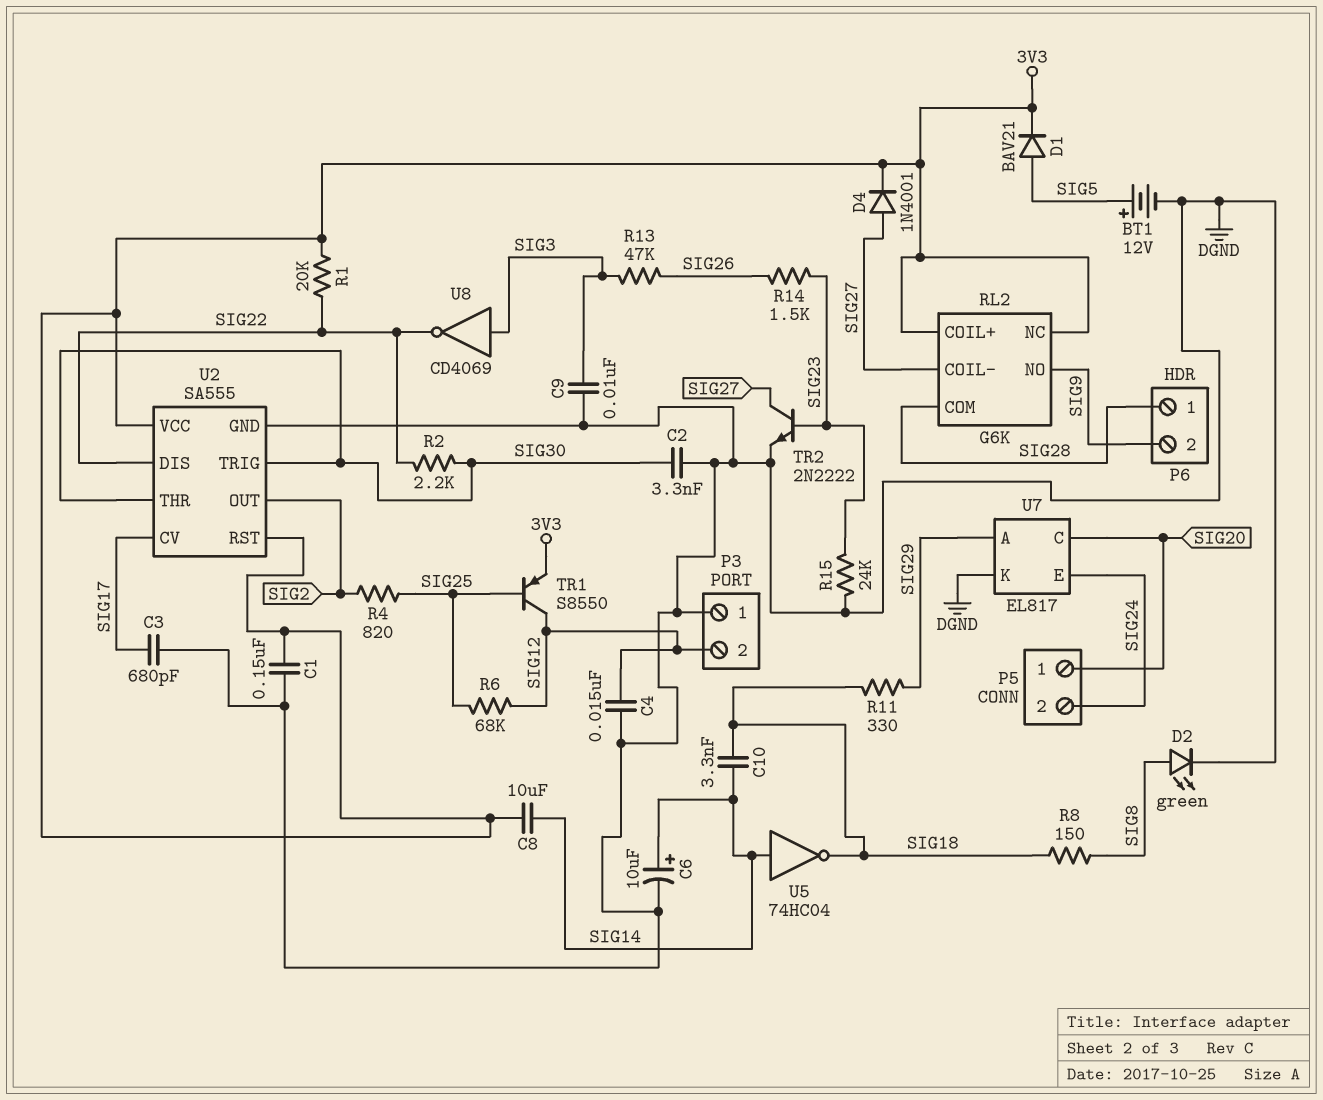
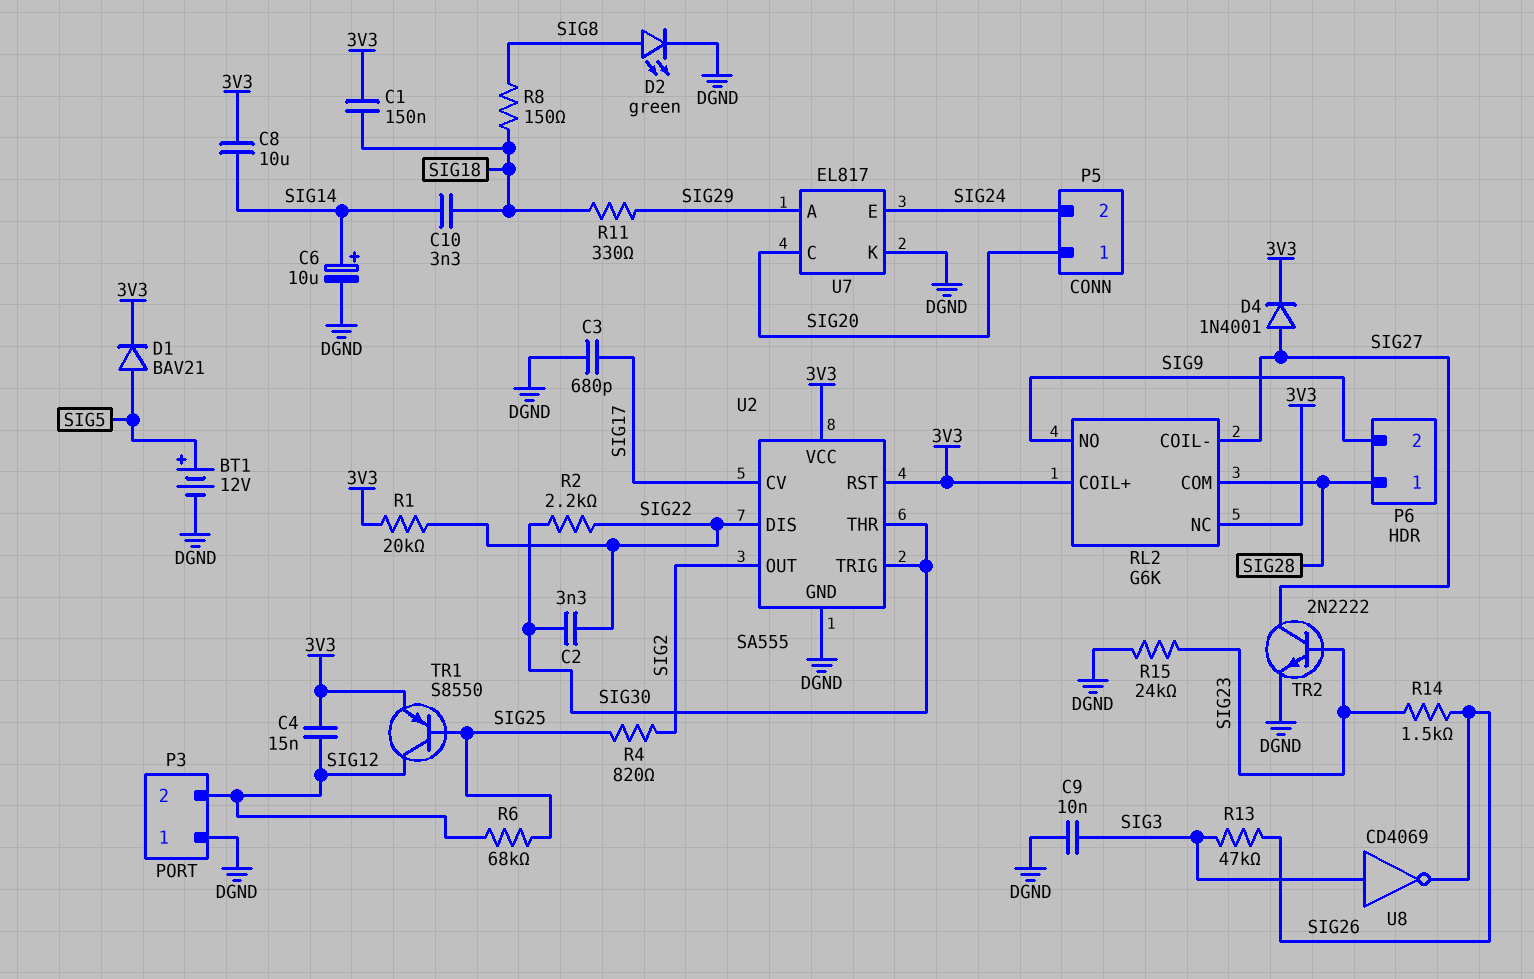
C1: 150nF (3V3, DGND) -> 150nF (3V3, SIG18)
C2: 3.3nF (DGND, SIG30) -> 3.3nF (SIG22, SIG30)
C4: 15nF (DGND, SIG12) -> 15nF (3V3, SIG12)
U5: NOT 74HC04 (in SIG14, out SIG18) -> none
U8: NOT CD4069 (in SIG3, out SIG22) -> NOT CD4069 (in SIG3, out SIG26)

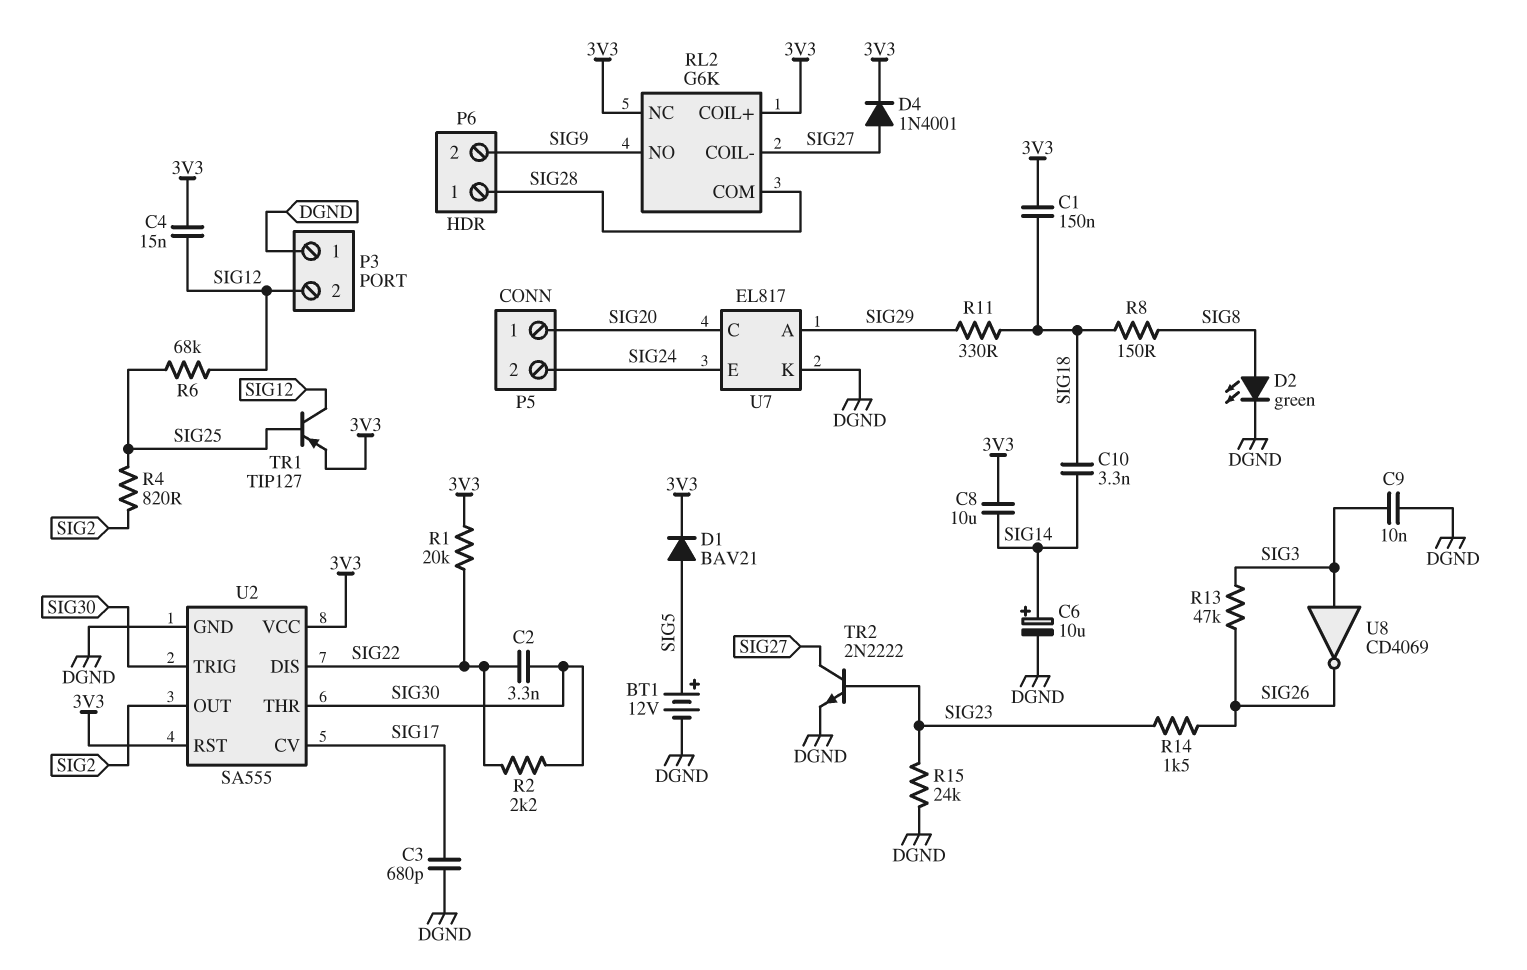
TR1: PNP S8550 (B SIG25, C SIG12, E 3V3) -> PNP TIP127 (B SIG25, C SIG12, E 3V3)

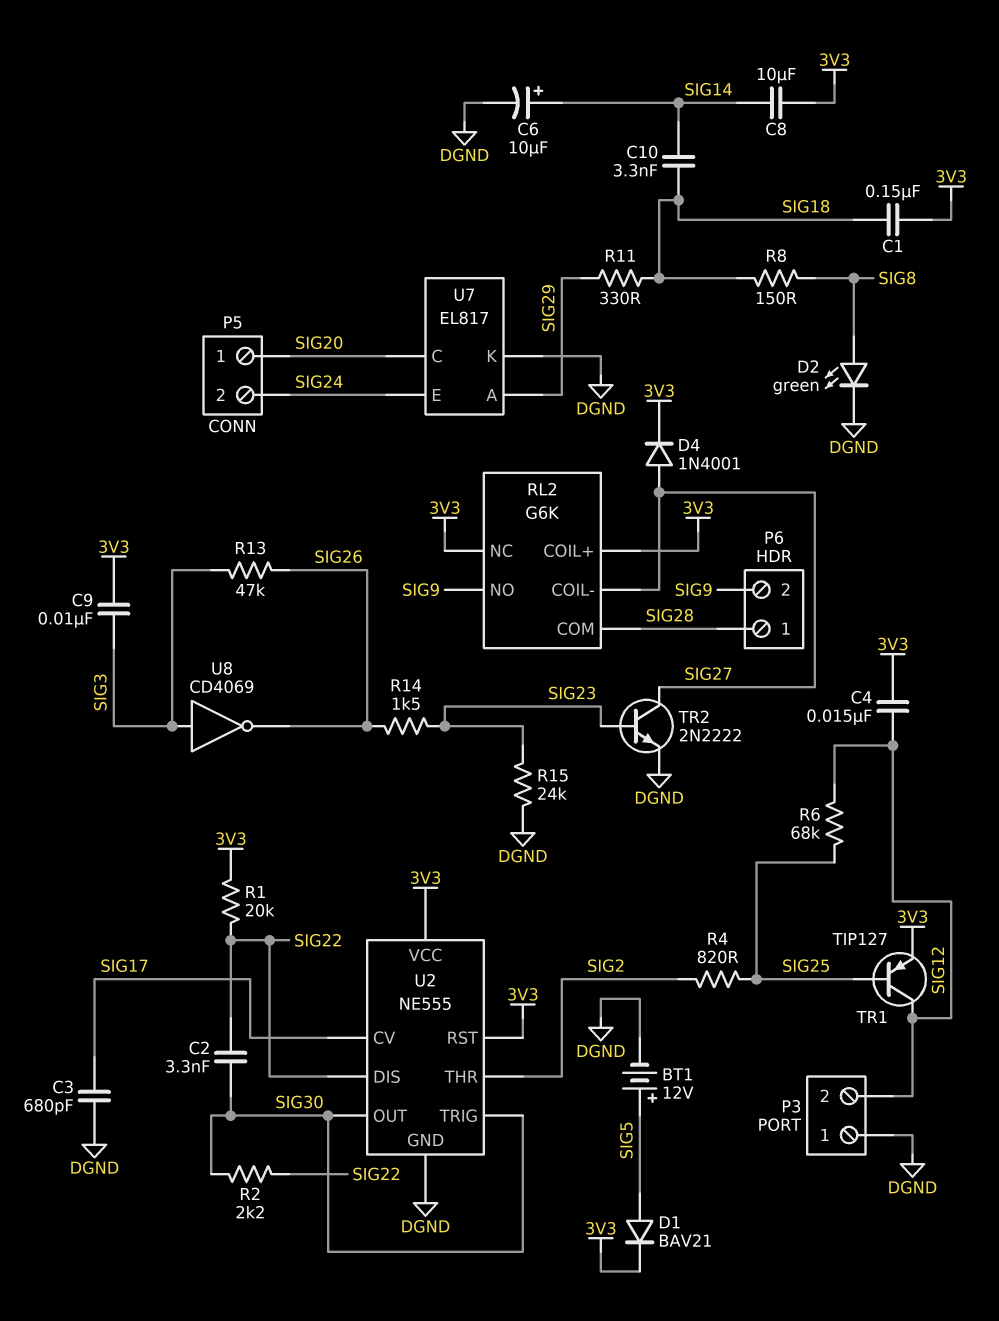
C9: 10nF (DGND, SIG3) -> 10nF (3V3, SIG3)
U2: SA555 -> NE555
U2 pin OUT: SIG2 -> SIG30
U2 pin THR: SIG30 -> SIG2

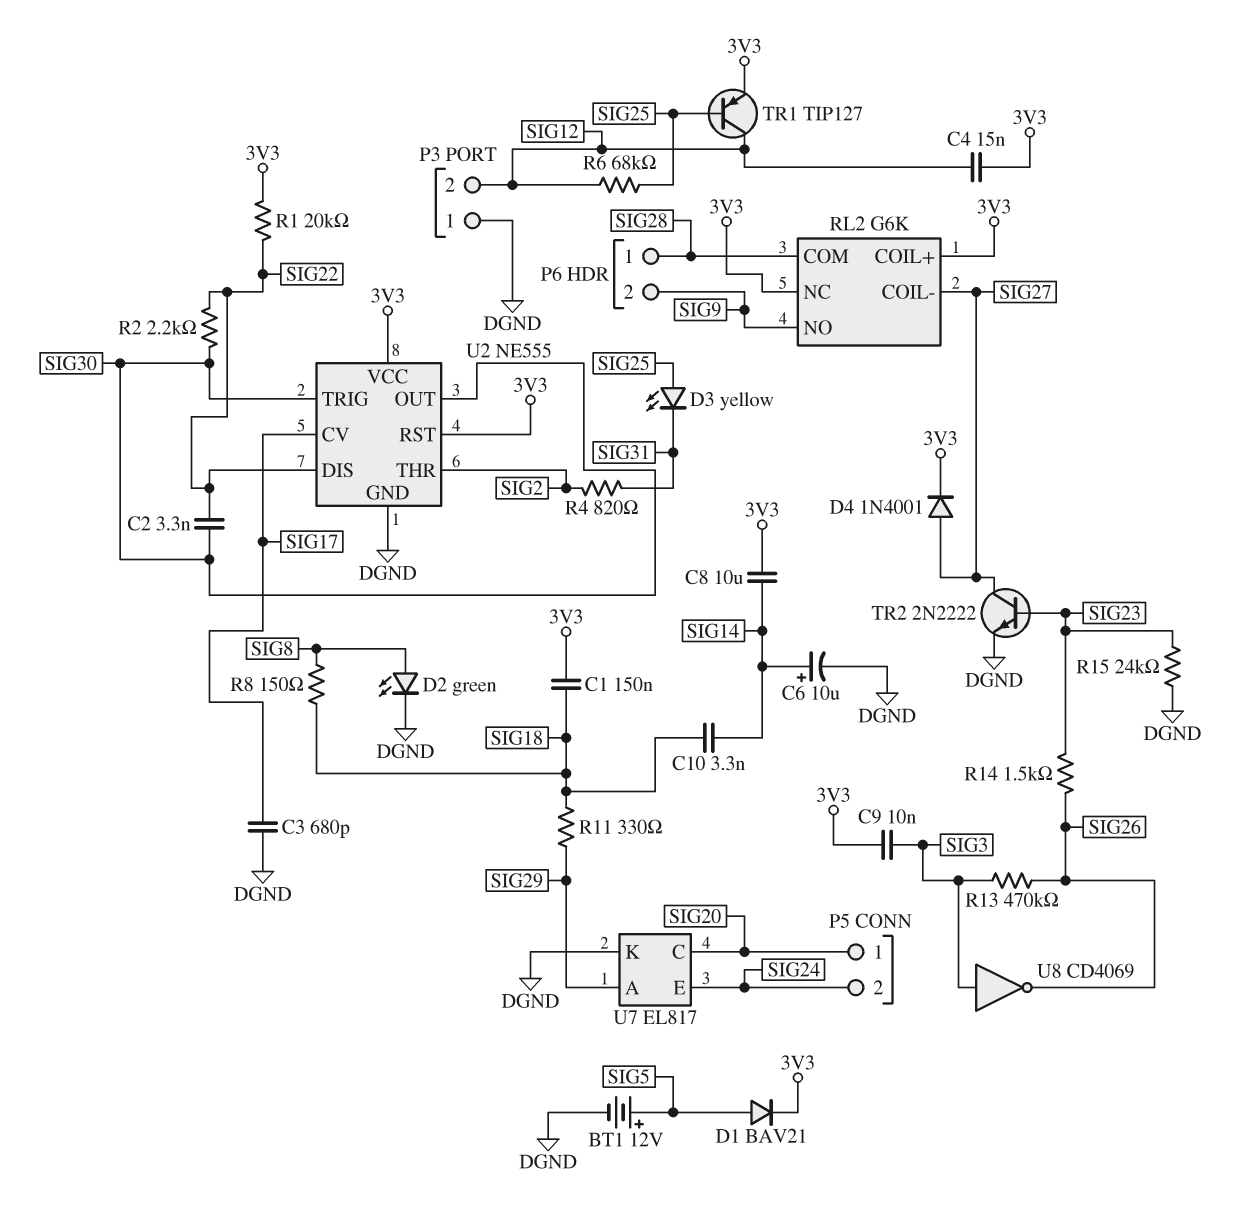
D3: none -> LED yellow (A SIG25, K SIG31)
R4: 820 (SIG2, SIG25) -> 820 (SIG2, SIG31)
R13: 47k (SIG3, SIG26) -> 470k (SIG3, SIG26)

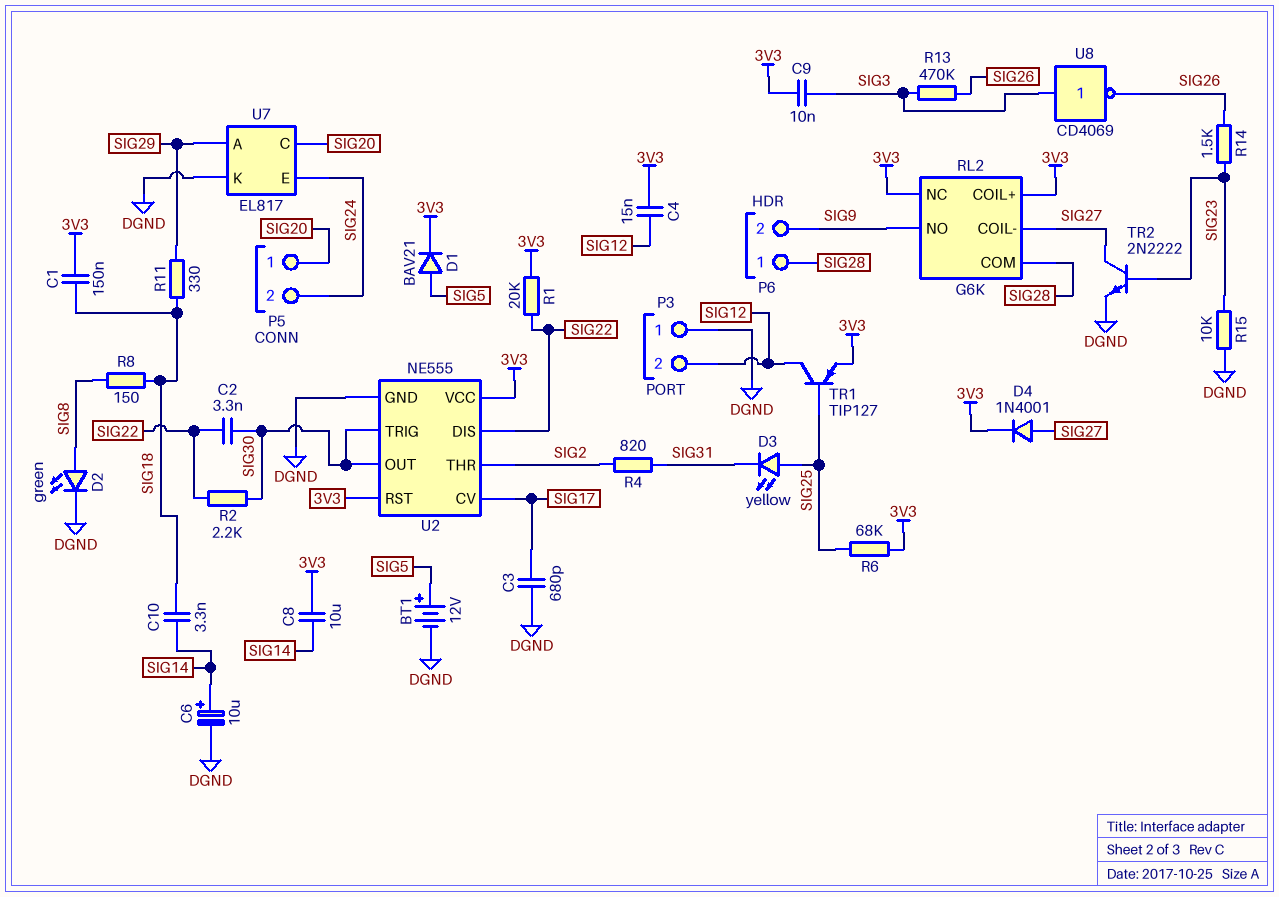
R6: 68k (SIG12, SIG25) -> 68k (3V3, SIG25)
R15: 24k (DGND, SIG23) -> 10k (DGND, SIG23)

